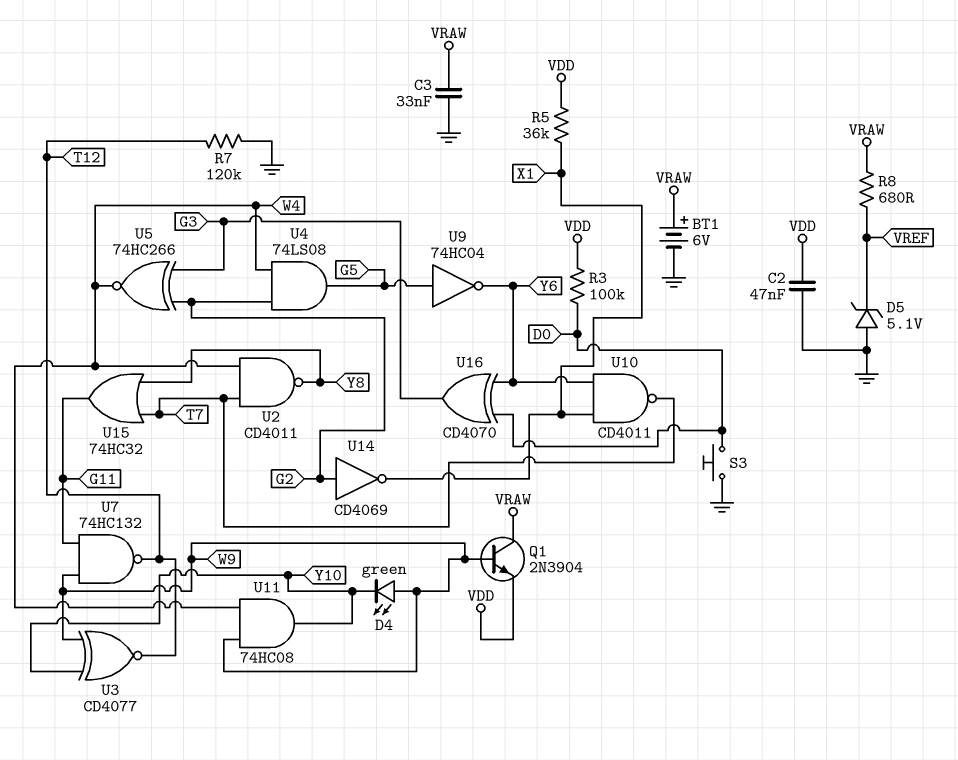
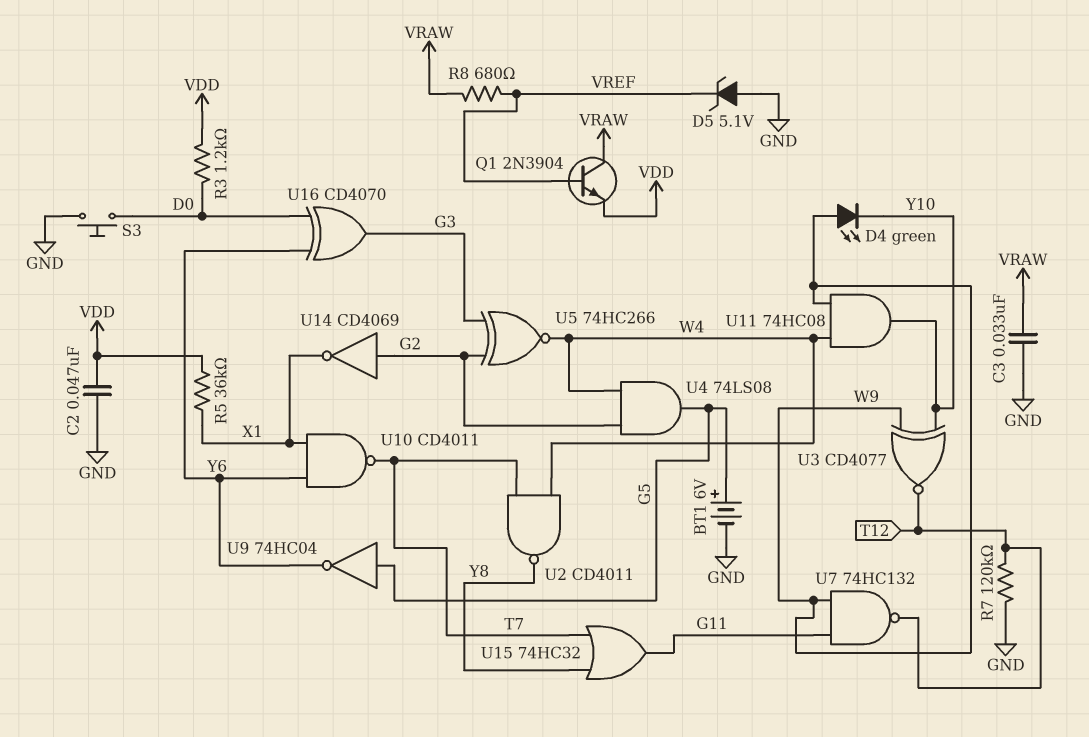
BT1: 6V (plus VRAW, minus GND) -> 6V (plus G5, minus GND)
Q1: NPN 2N3904 (B W9, C VRAW, E VDD) -> NPN 2N3904 (B VREF, C VRAW, E VDD)
R3: 100k (D0, VDD) -> 1.2k (D0, VDD)

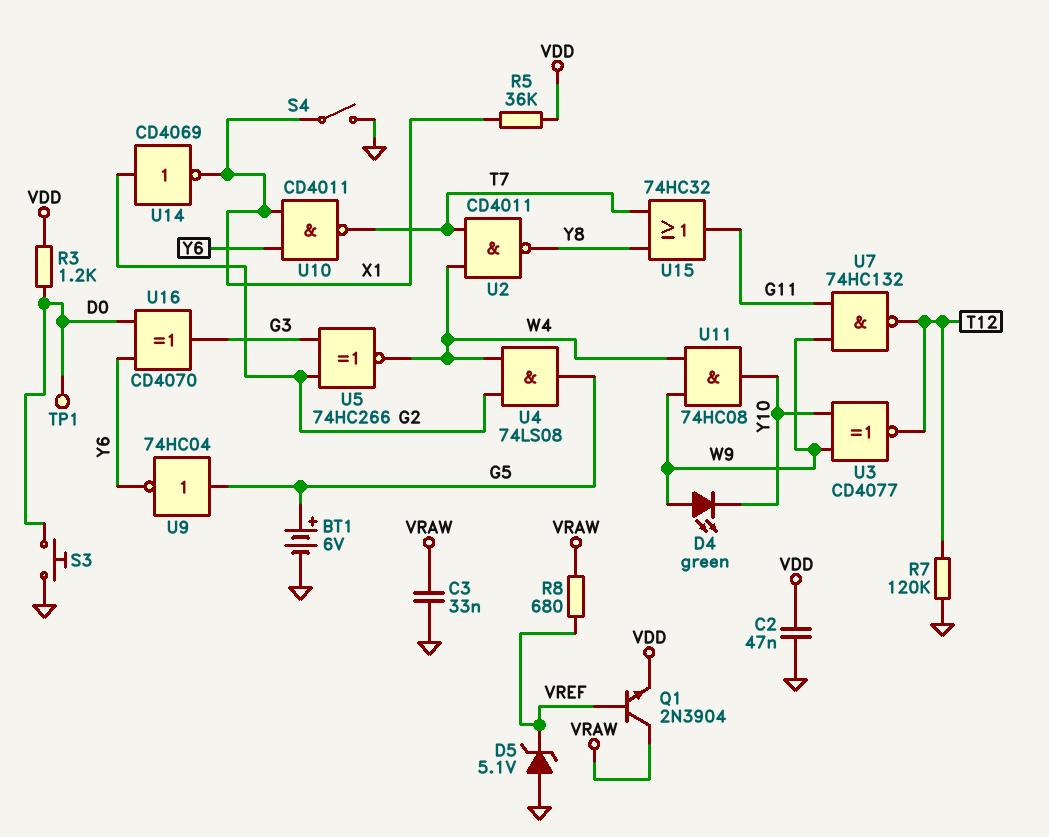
S4: none -> switch (GND, X1)
TP1: none -> test point (D0)

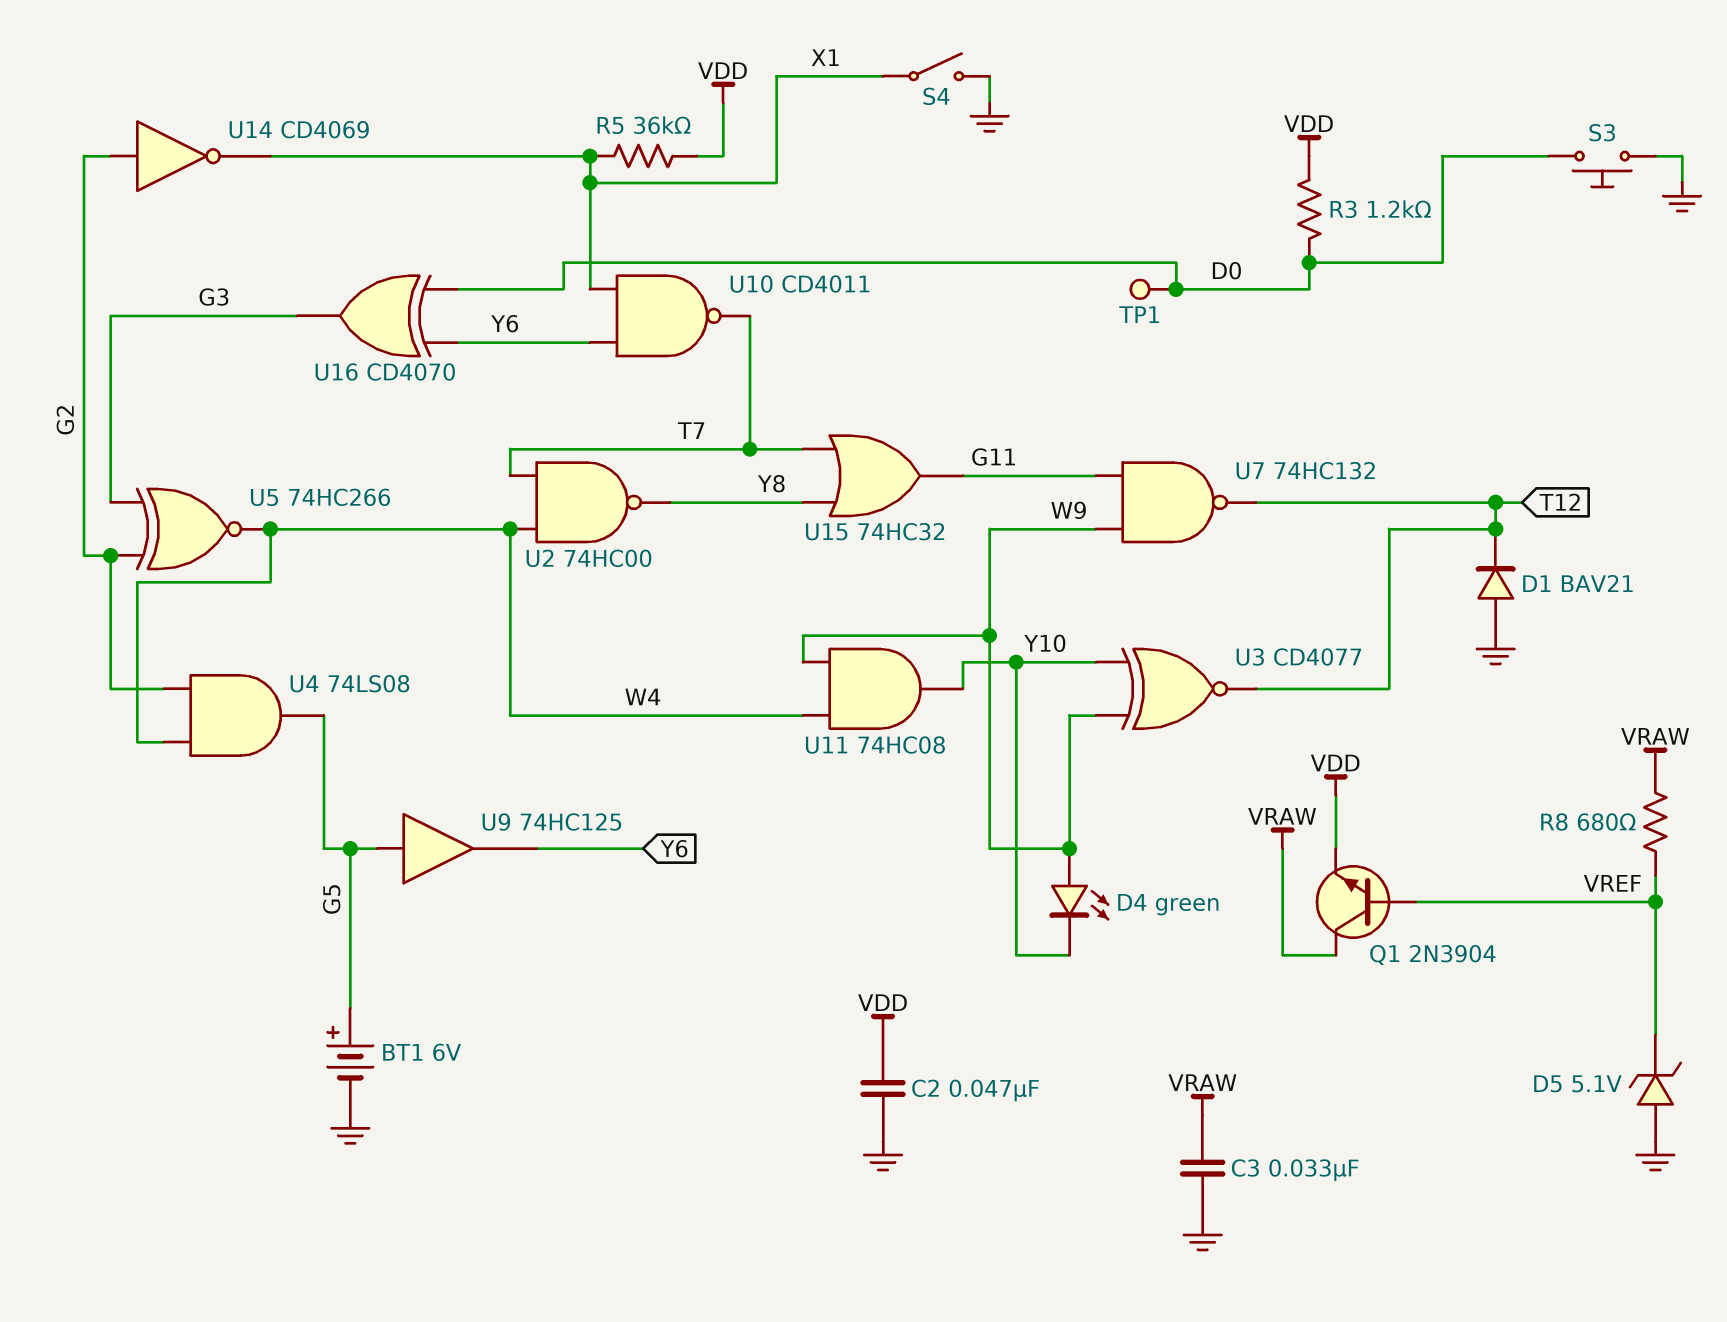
D1: none -> diode BAV21 (A GND, K T12)
R7: 120k (GND, T12) -> none
U2: NAND CD4011 (in T7, in W4, out Y8) -> NAND 74HC00 (in T7, in W4, out Y8)
U9: NOT 74HC04 (in G5, out Y6) -> buffer 74HC125 (in G5, out Y6)

